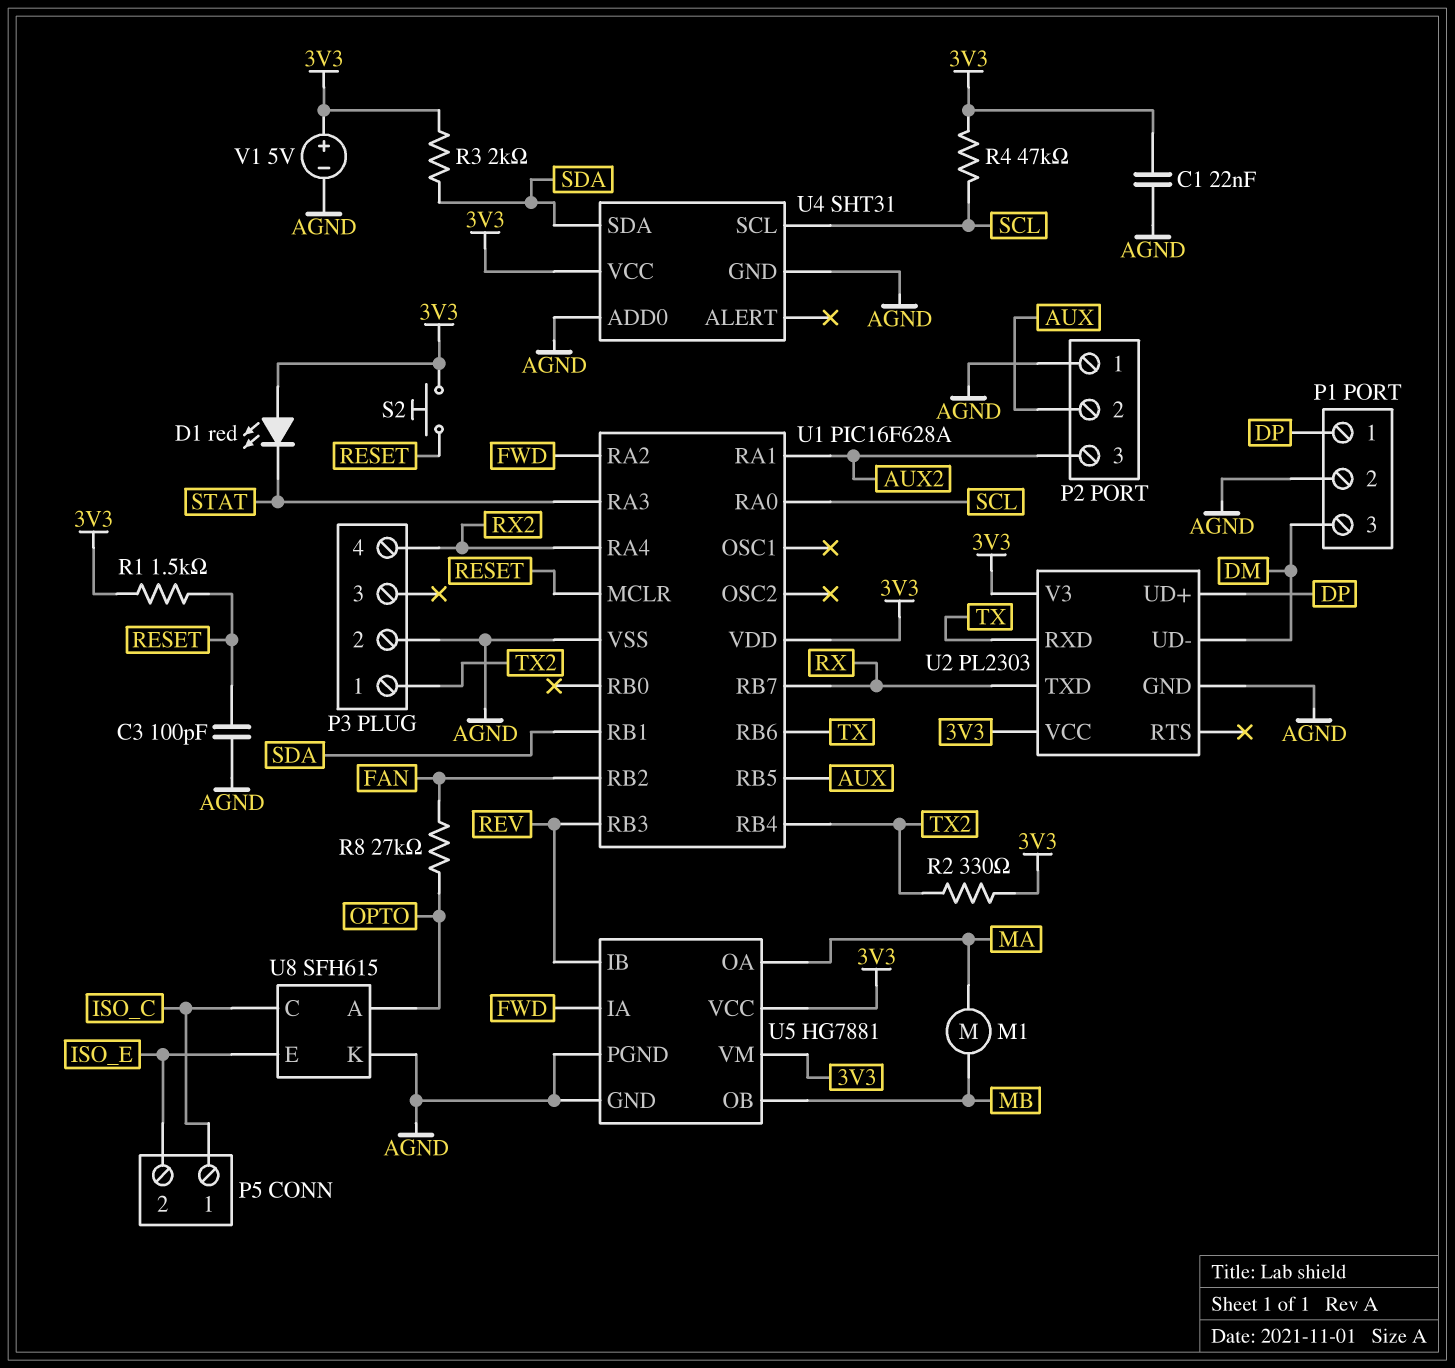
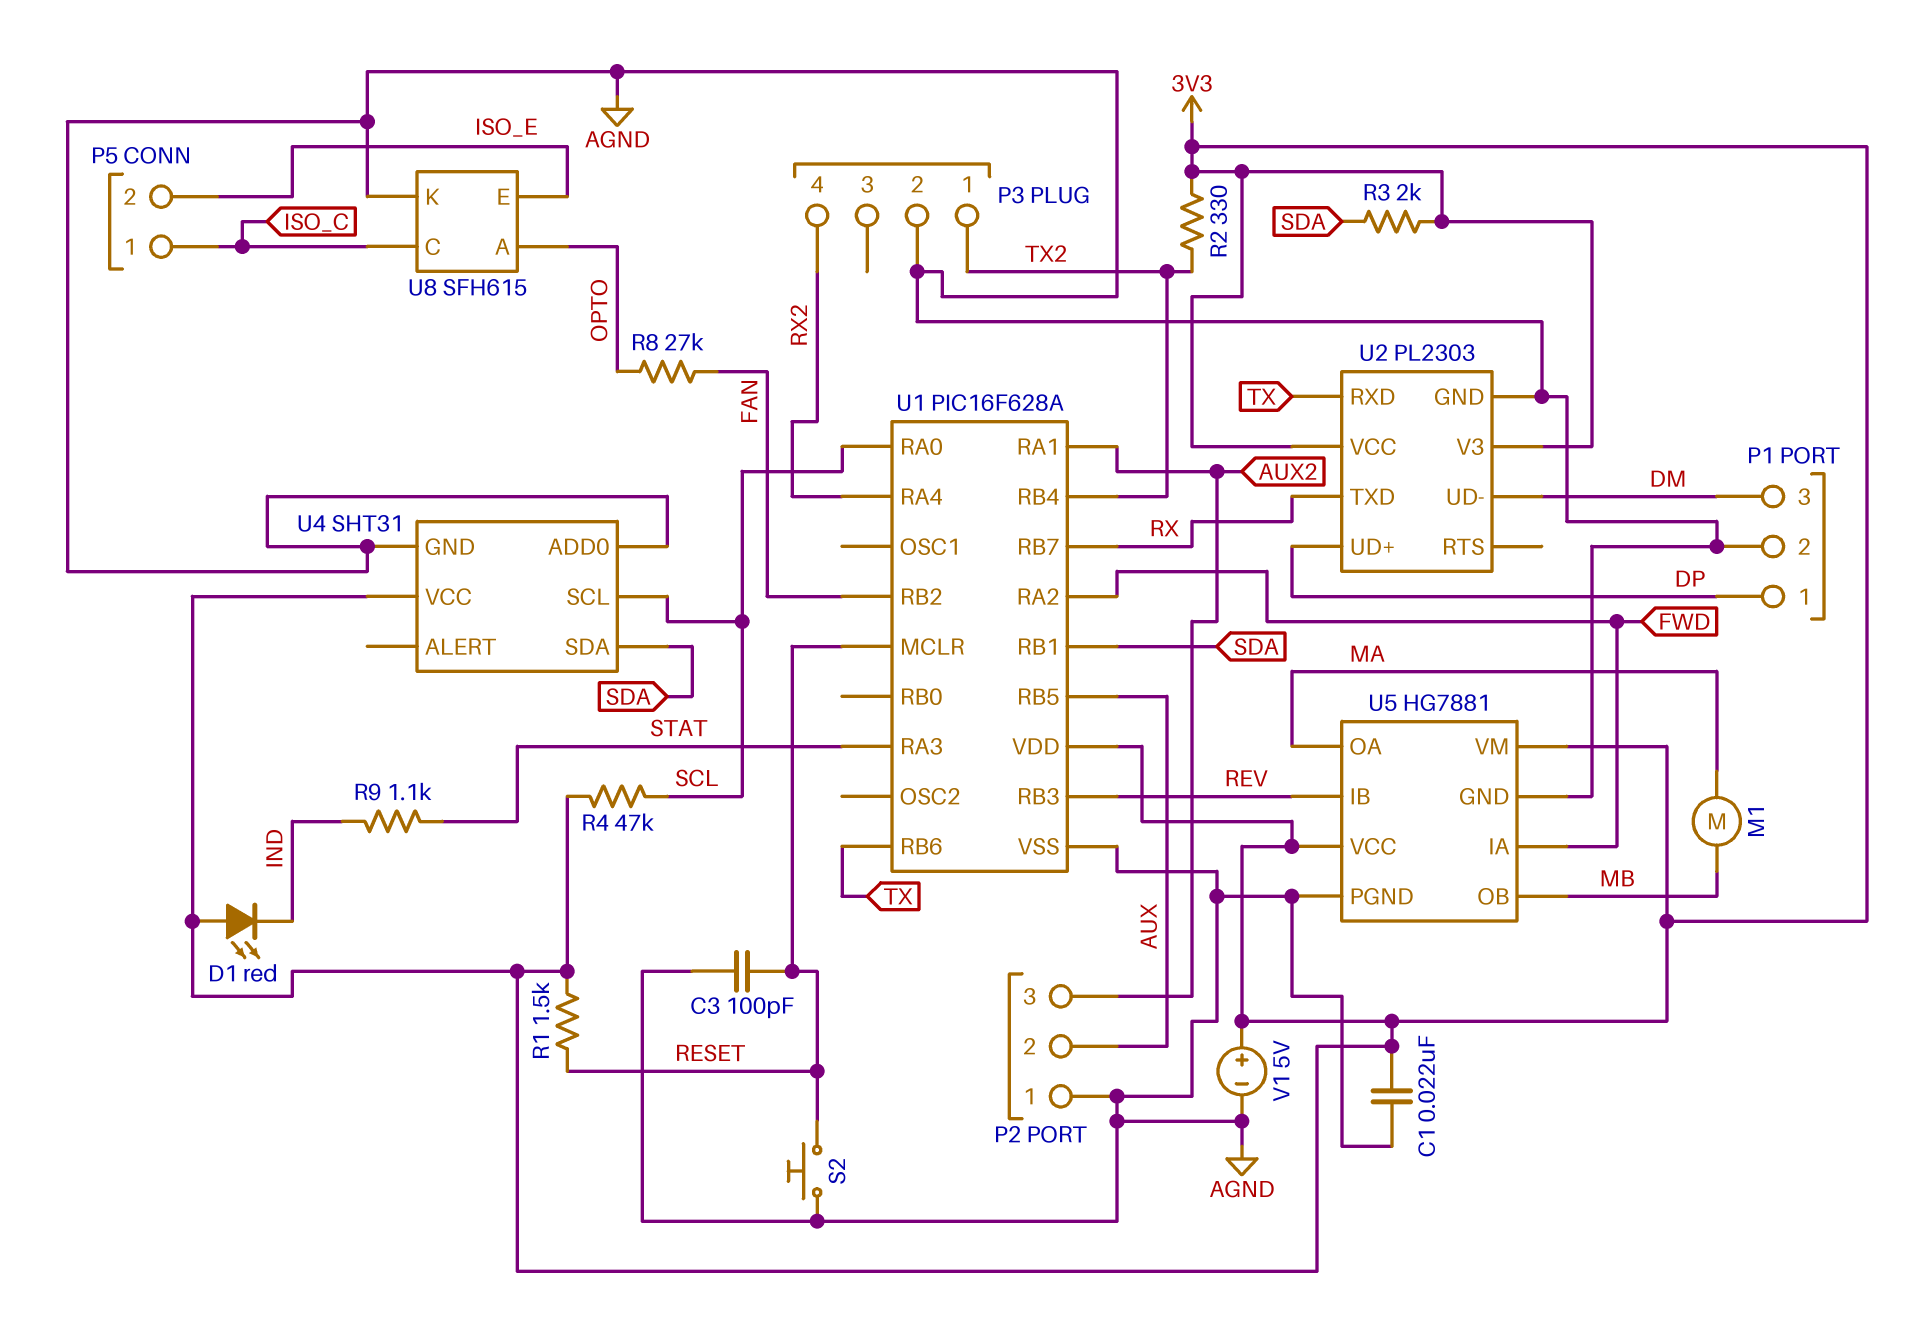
D1: LED red (A 3V3, K STAT) -> LED red (A 3V3, K IND)
R9: none -> 1.1k (IND, STAT)
S2: button (3V3, RESET) -> button (AGND, RESET)

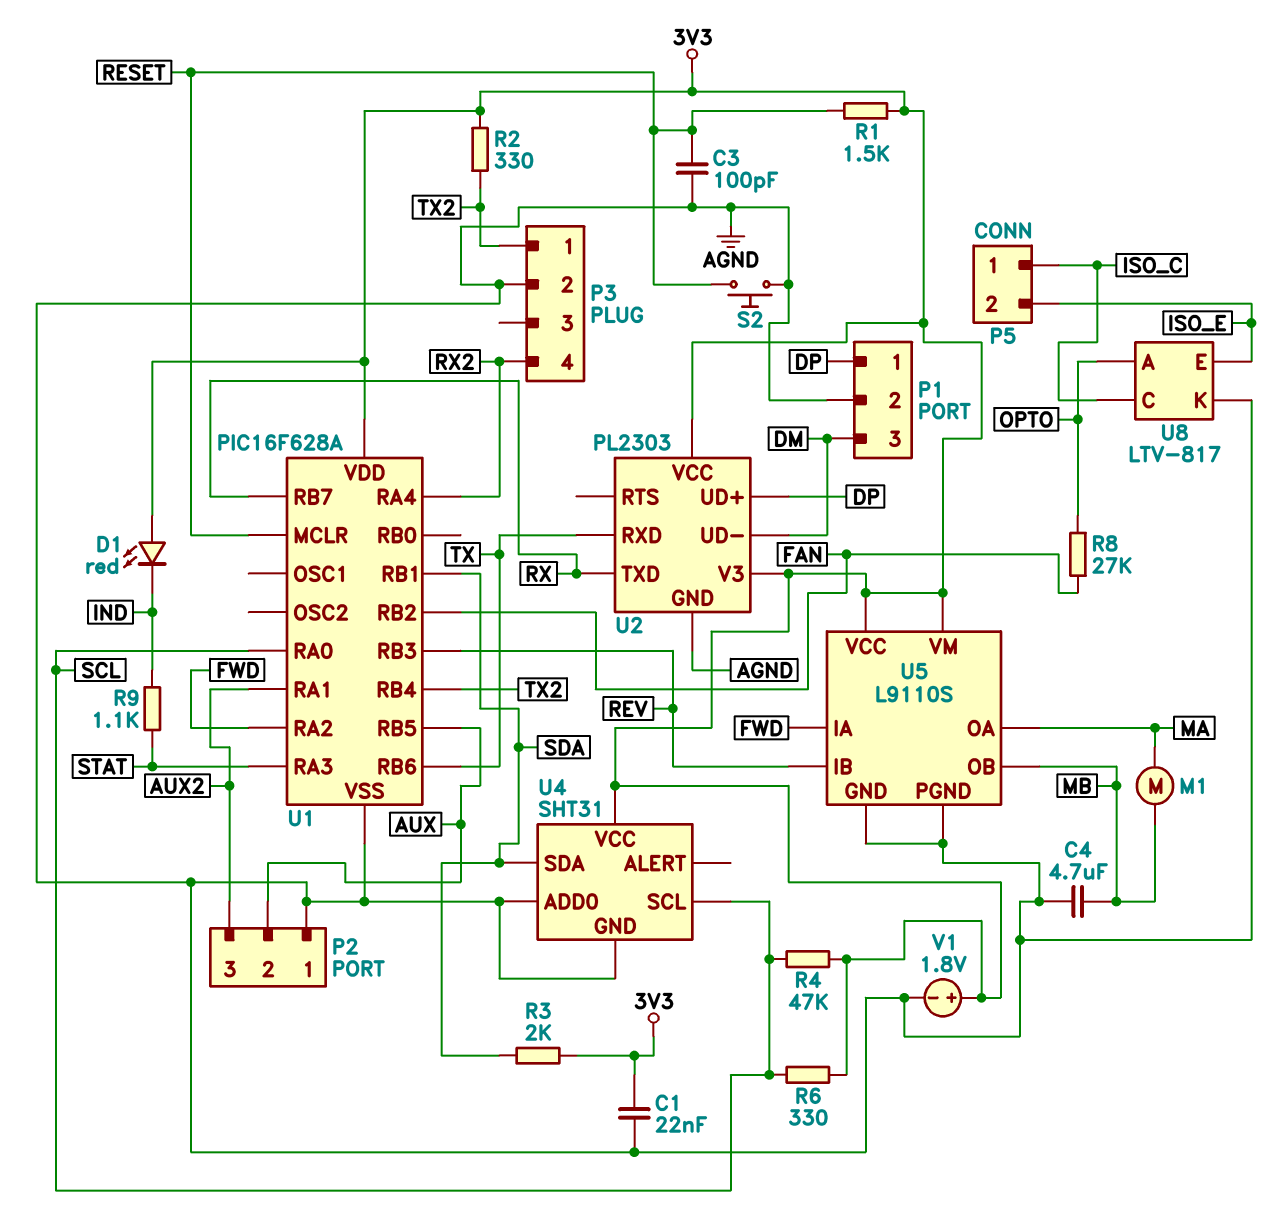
C4: none -> 4.7uF (AGND, MB)
R6: none -> 330 (3V3, SCL)
U5: HG7881 -> L9110S
U8: SFH615 -> LTV-817
V1: 5V (plus 3V3, minus AGND) -> 1.8V (plus 3V3, minus AGND)

